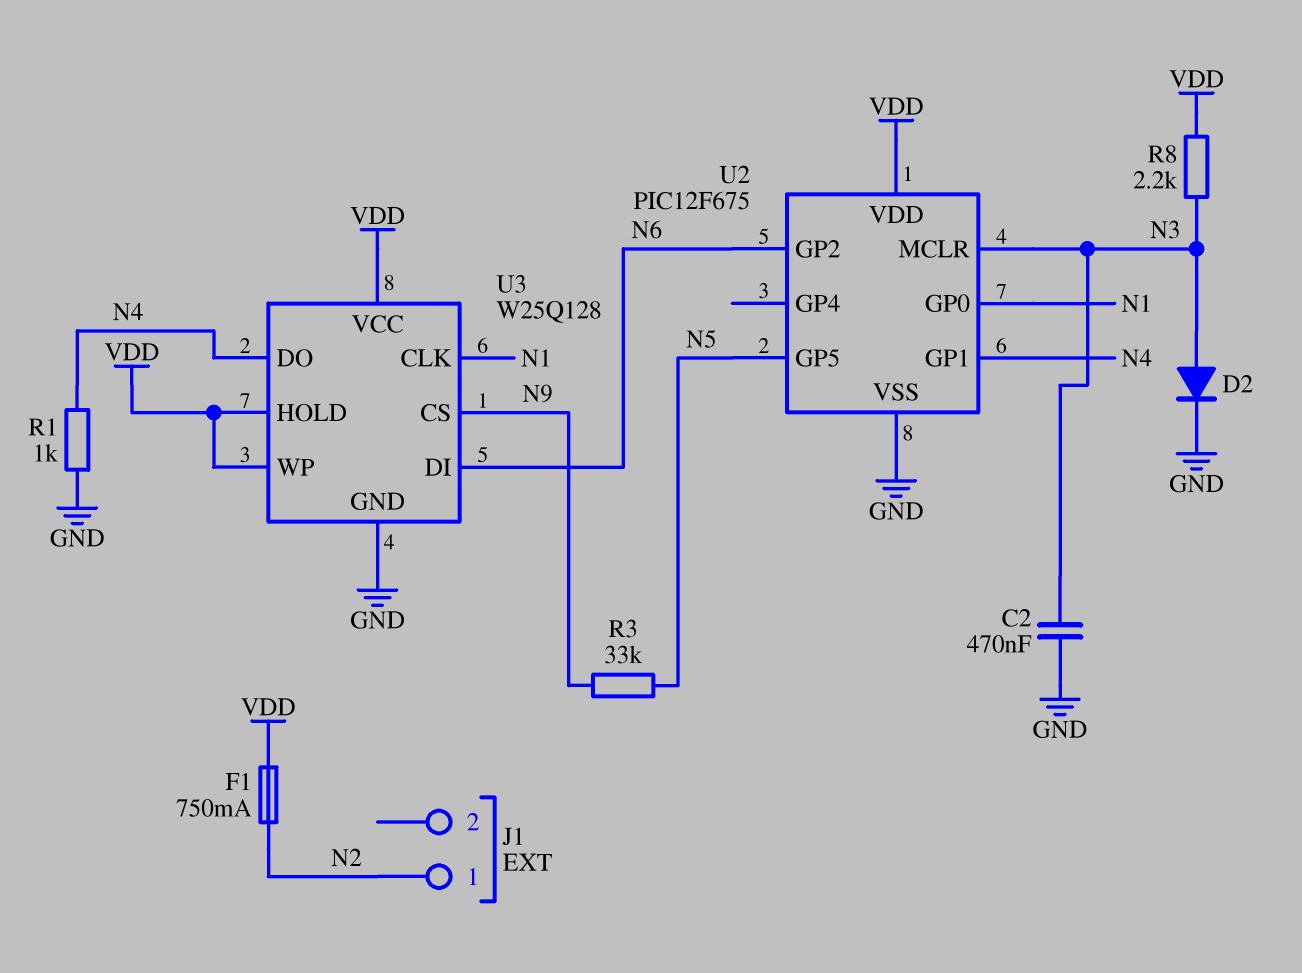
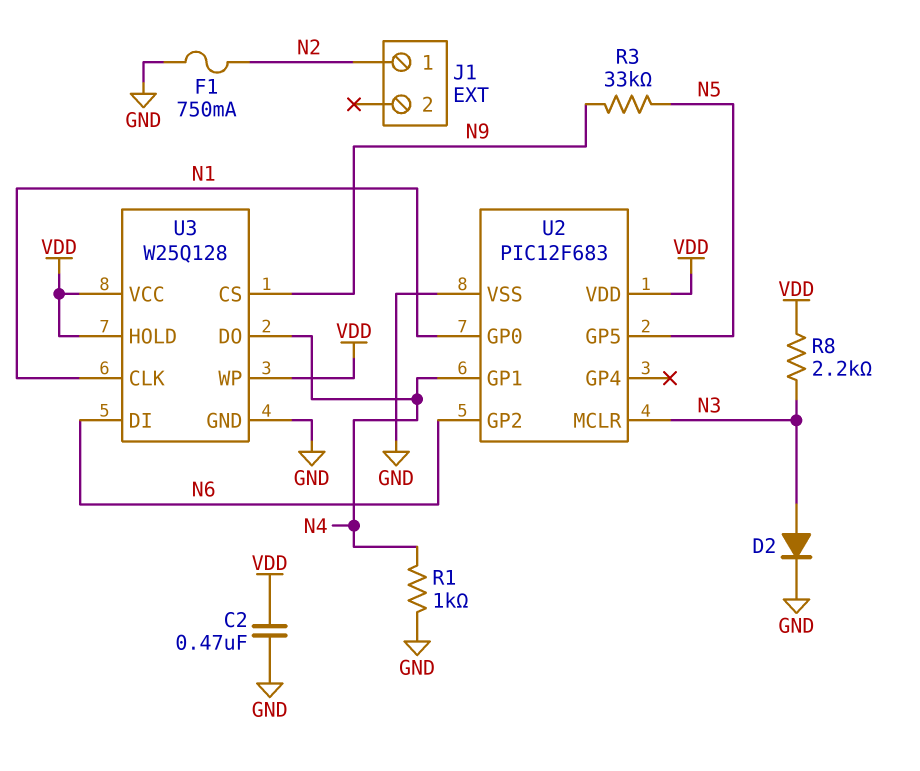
C2: 470nF (GND, N3) -> 470nF (GND, VDD)
F1: 750mA (N2, VDD) -> 750mA (GND, N2)
U2: PIC12F675 -> PIC12F683

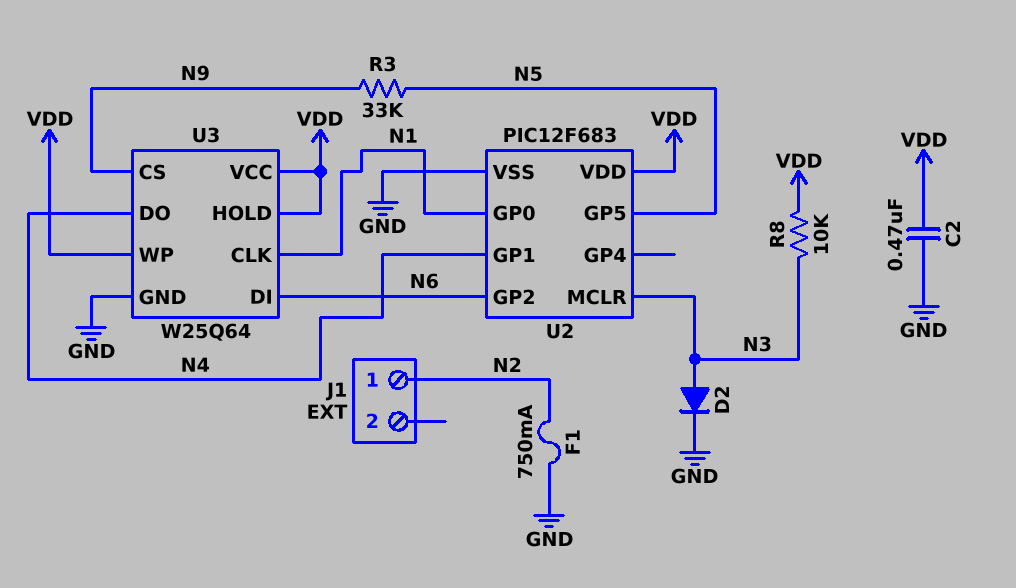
R1: 1k (GND, N4) -> none
R8: 2.2k (N3, VDD) -> 10k (N3, VDD)
U3: W25Q128 -> W25Q64

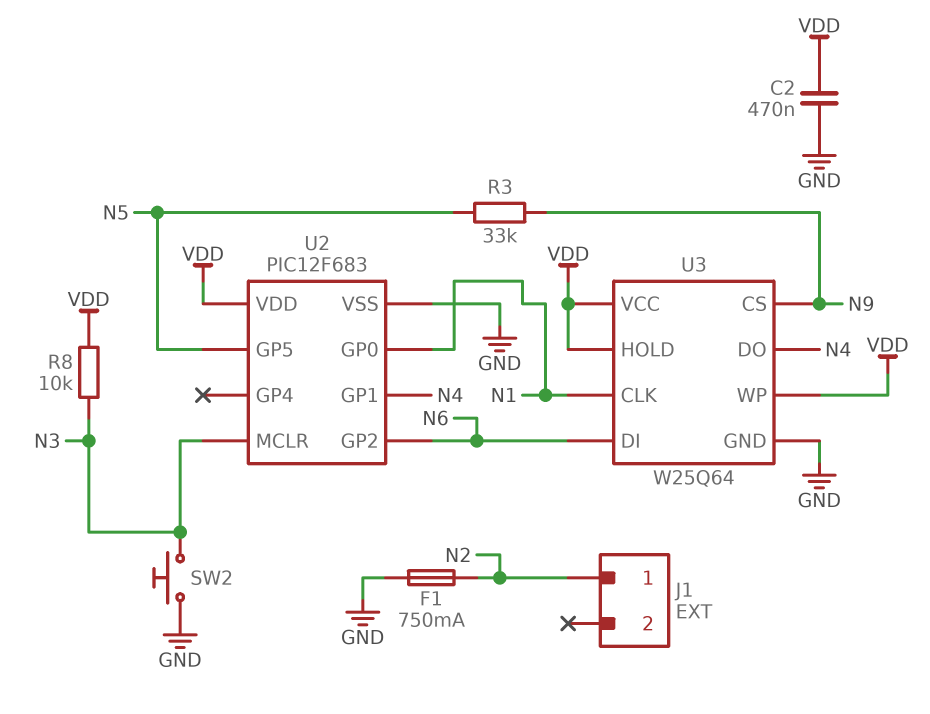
D2: diode (A N3, K GND) -> none
SW2: none -> button (GND, N3)

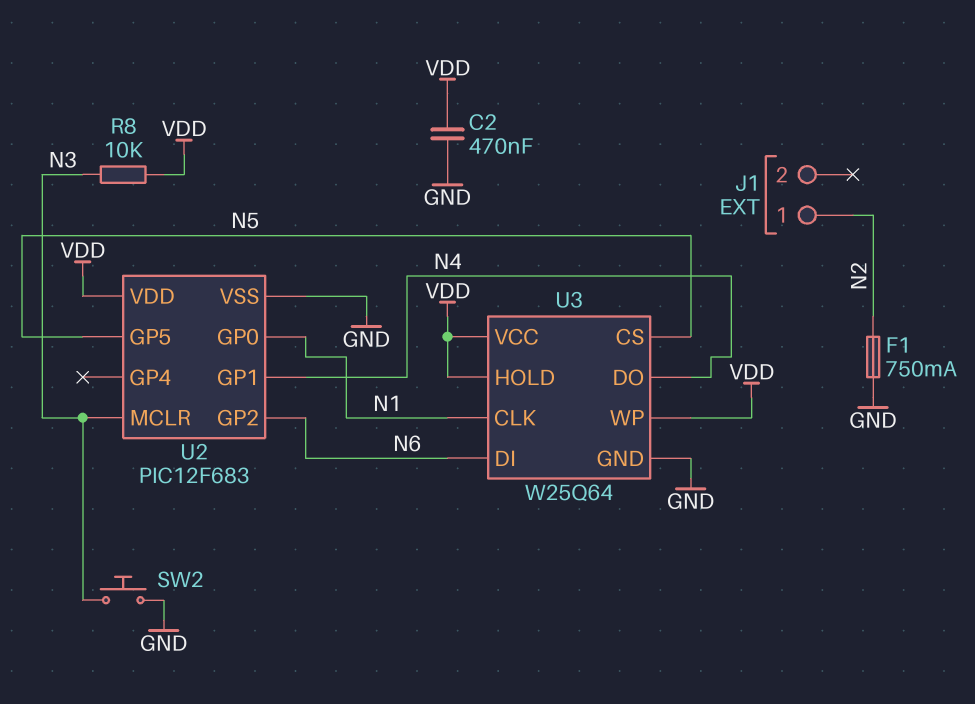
R3: 33k (N5, N9) -> none
U3 pin CS: N9 -> N5

